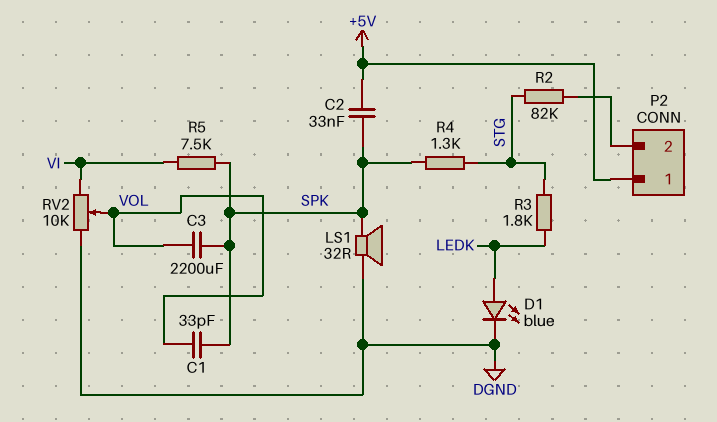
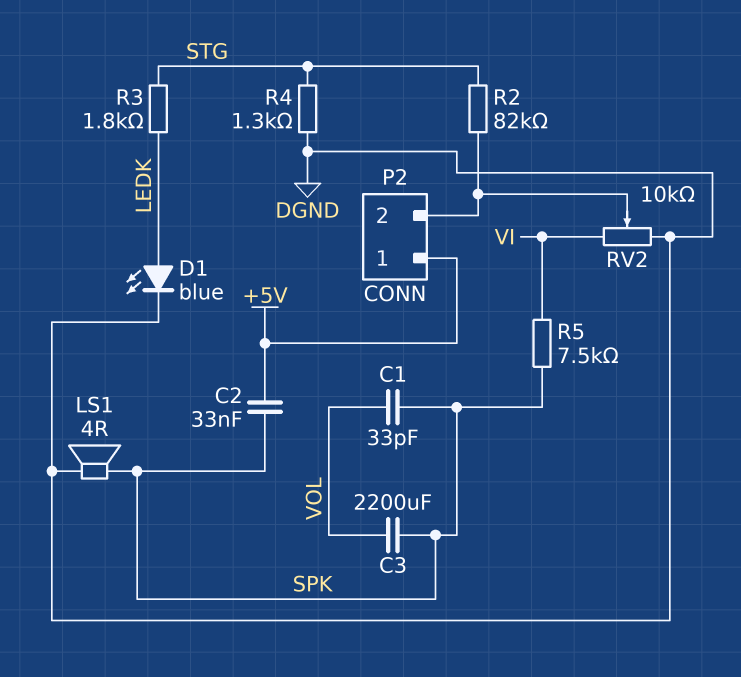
LS1: speaker 32R (DGND, SPK) -> speaker 4R (DGND, SPK)
R4: 1.3k (SPK, STG) -> 1.3k (DGND, STG)
RV2: 10k (DGND, VI, wiper VOL) -> 10k (DGND, VI, wiper P2/2)

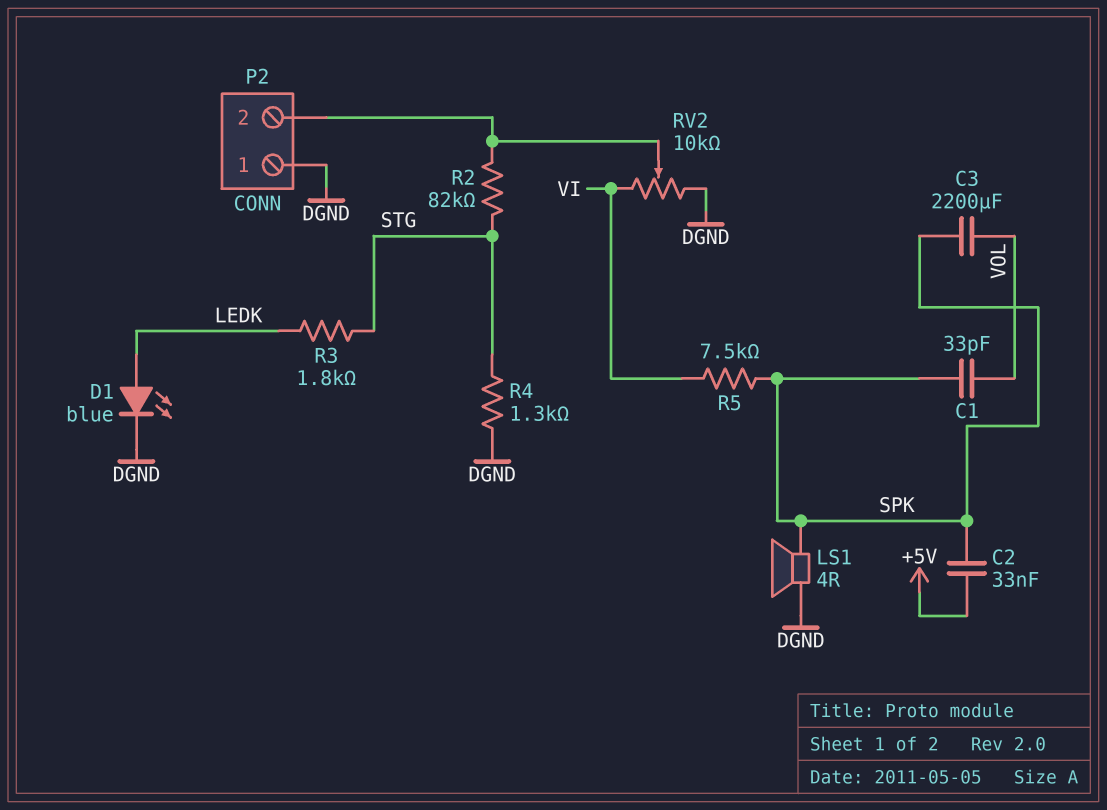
P2 pin 1: +5V -> DGND

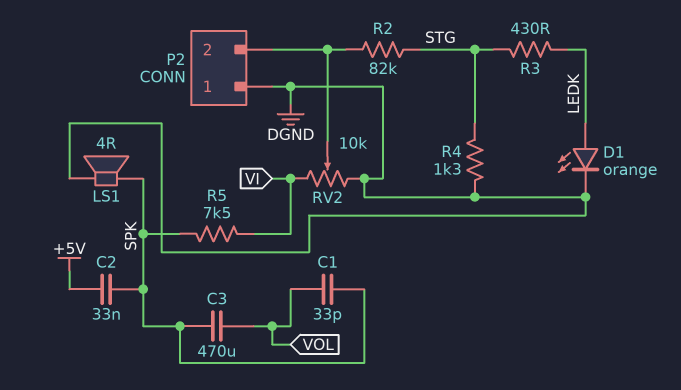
C3: 2200uF (SPK, VOL) -> 470uF (SPK, VOL)
D1: LED blue (A LEDK, K DGND) -> LED orange (A LEDK, K DGND)
R3: 1.8k (LEDK, STG) -> 430 (LEDK, STG)

